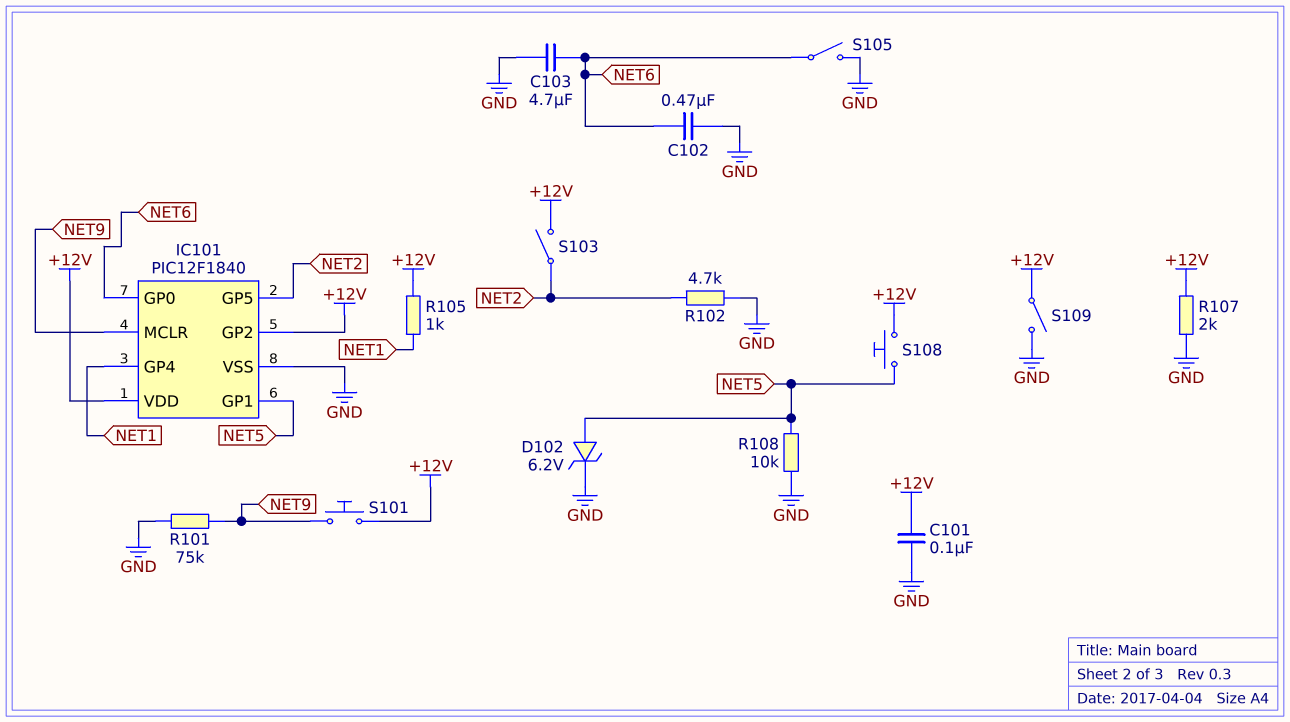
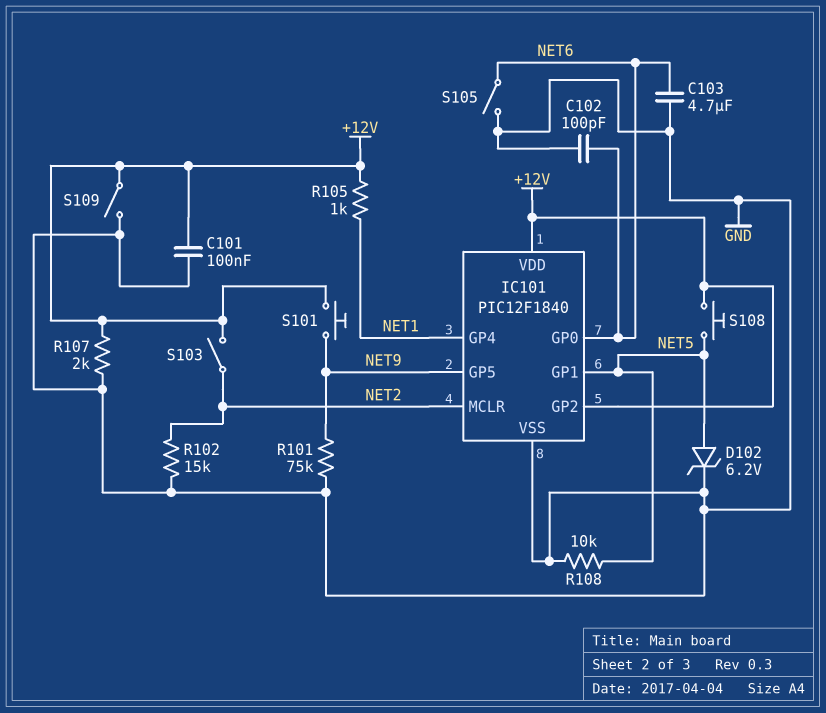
C102: 470nF (GND, NET6) -> 100pF (GND, NET6)
IC101 pin GP5: NET2 -> NET9
IC101 pin MCLR: NET9 -> NET2
R102: 4.7k (GND, NET2) -> 15k (GND, NET2)

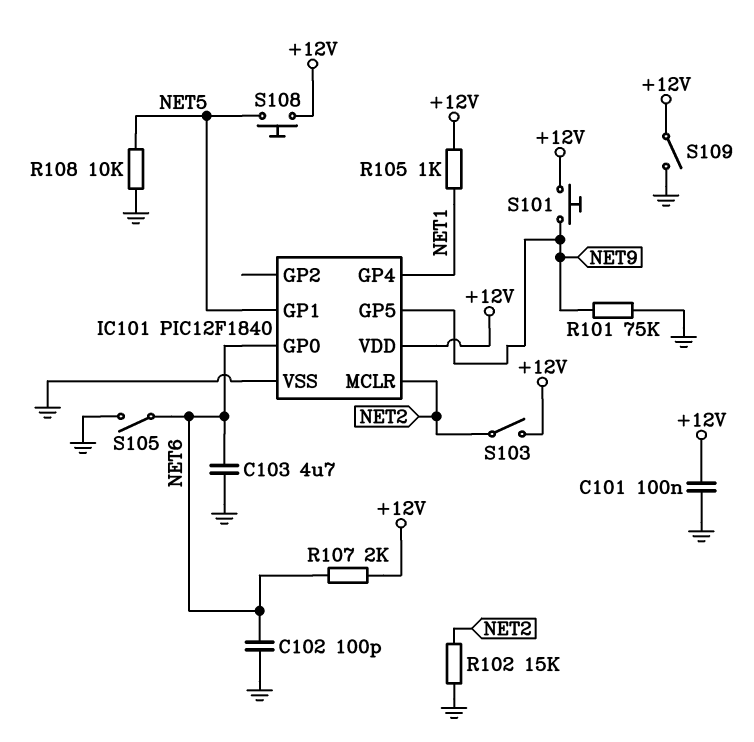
D102: zener 6.2V (A NET5, K GND) -> none
IC101 pin GP2: +12V -> none
R107: 2k (+12V, GND) -> 2k (+12V, NET6)

